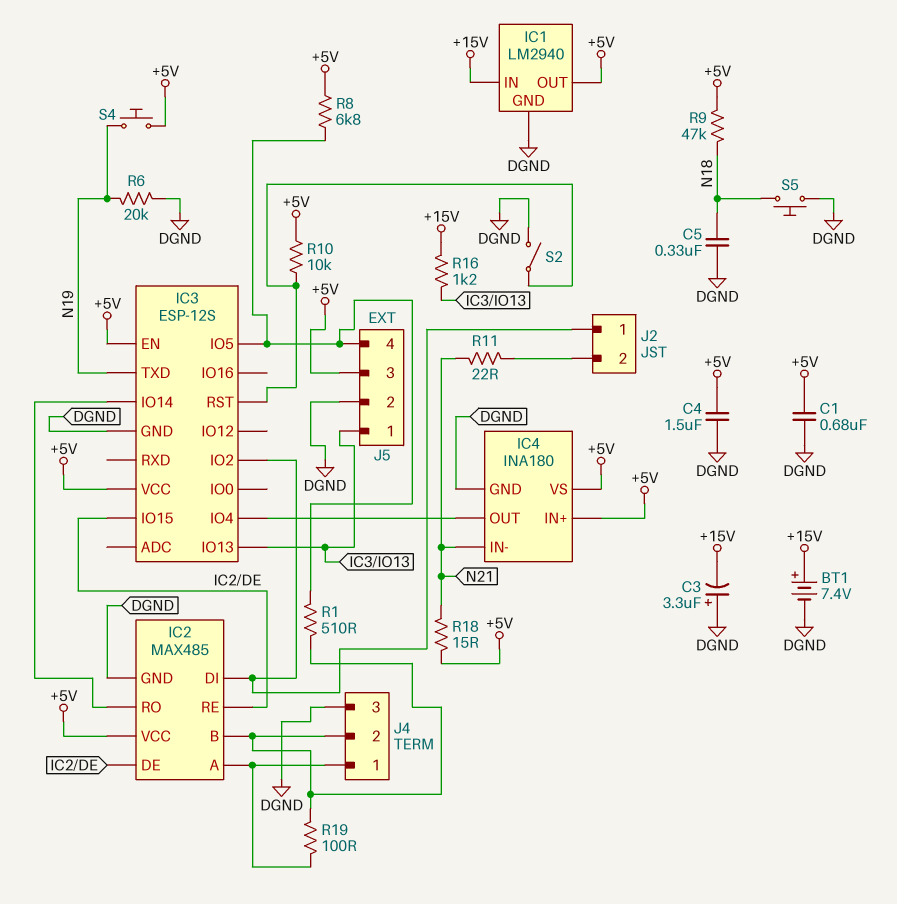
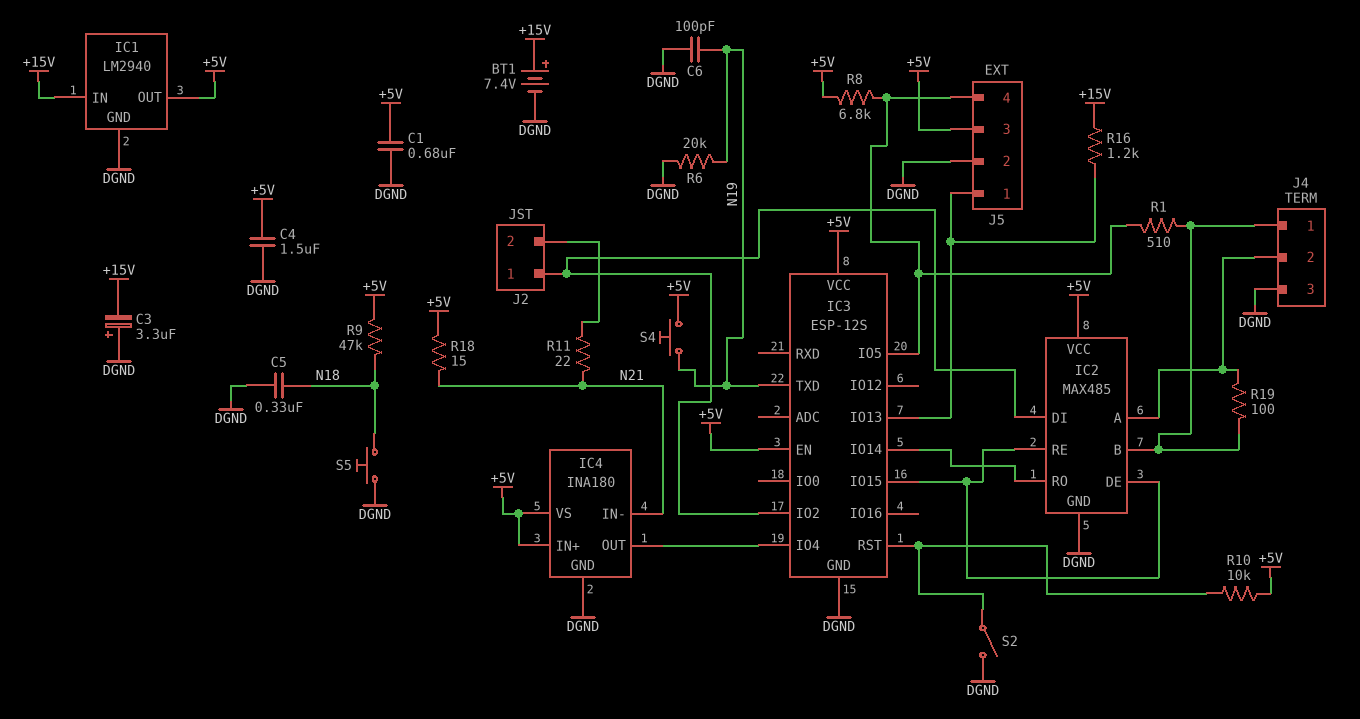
C6: none -> 100pF (DGND, N19)
J4 pin 1: IC2/A -> IC2/B
J4 pin 2: IC2/B -> IC2/A

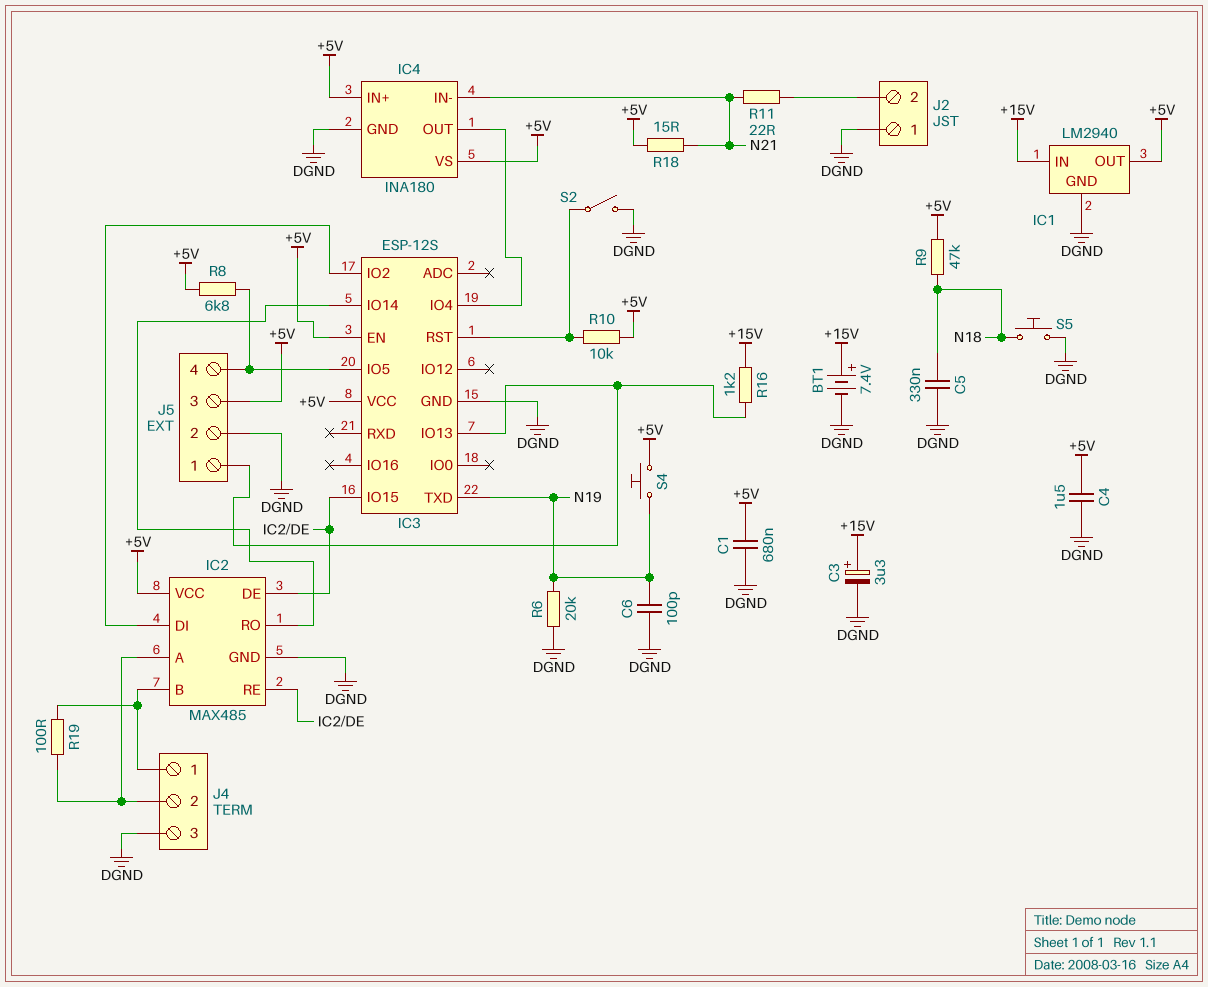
C3: 3.3uF (plus DGND, minus +15V) -> 3.3uF (plus +15V, minus DGND)
J2 pin 1: IC2/DI -> DGND
R1: 510 (IC2/B, IC3/IO5) -> none

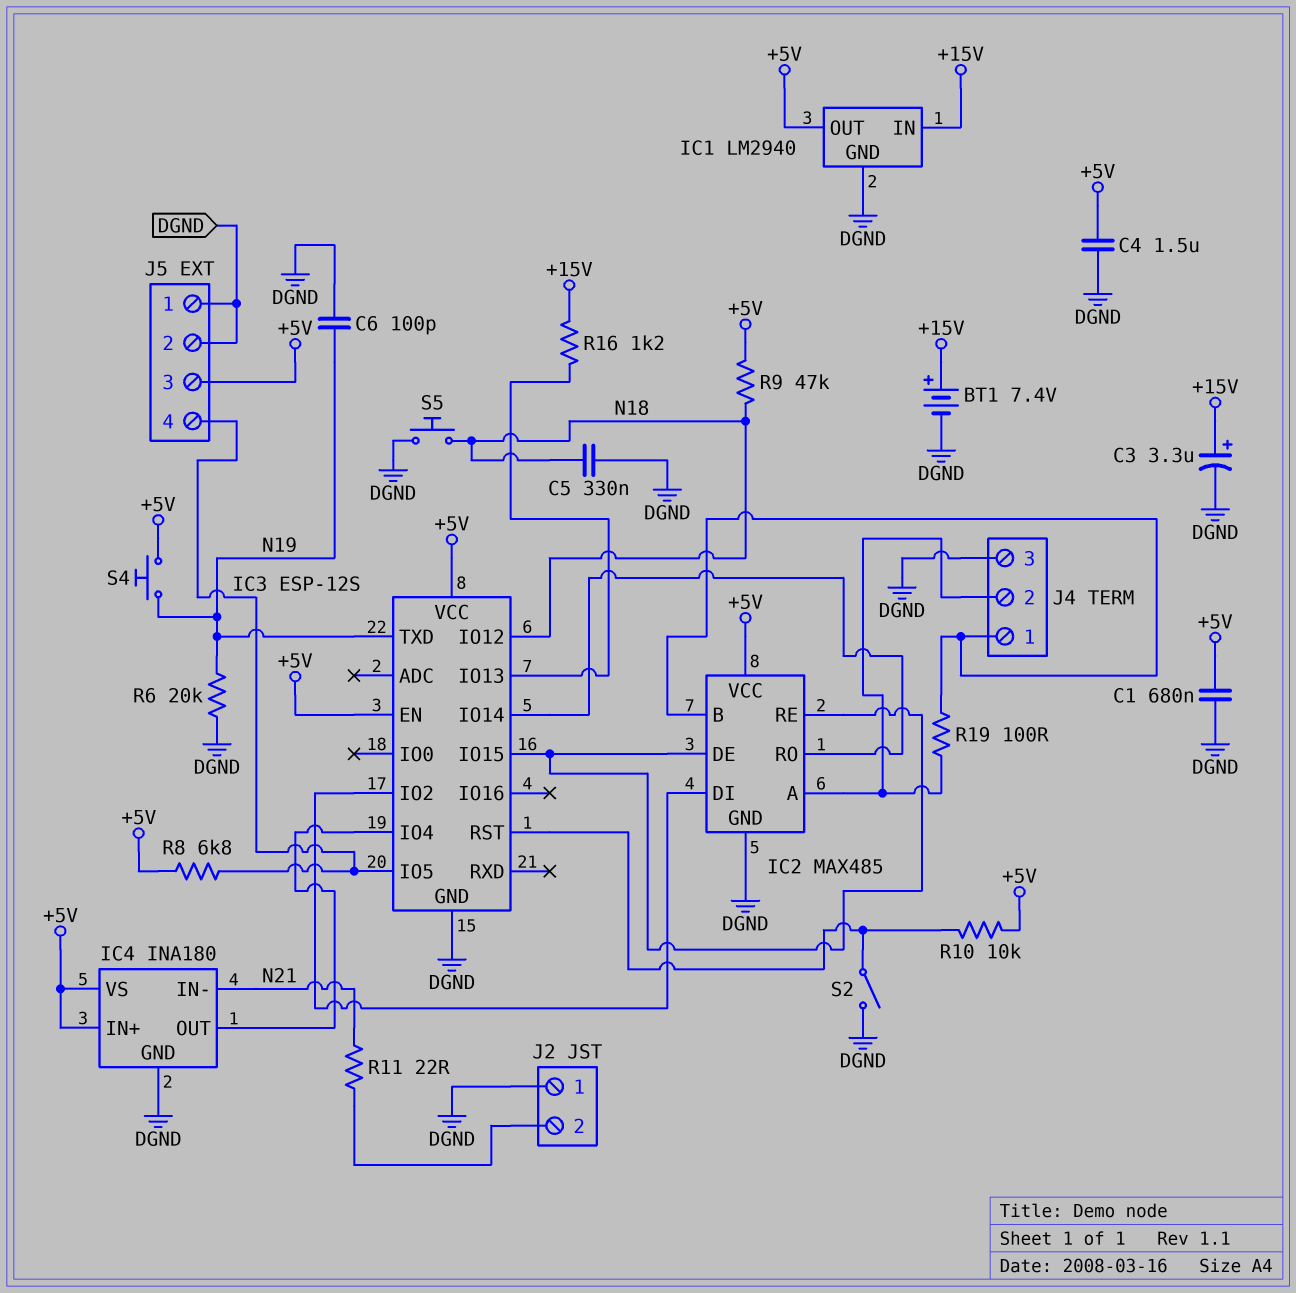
IC3 pin IO12: none -> N18
J5 pin 1: IC3/IO13 -> DGND
R18: 15 (+5V, N21) -> none

